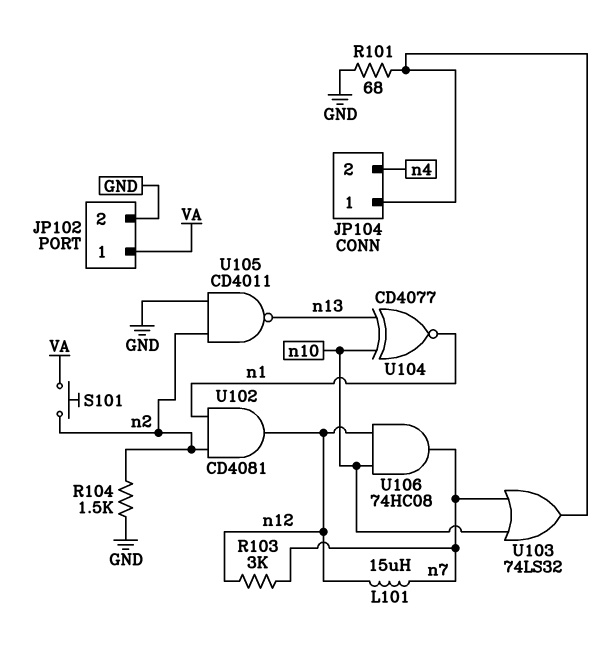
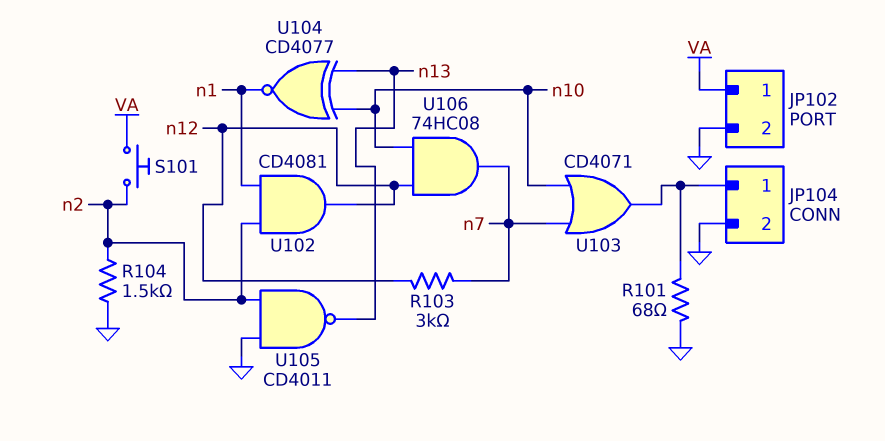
JP104 pin 2: n4 -> GND
L101: 15uH (n7, n12) -> none
U103: OR 74LS32 (in n7, in n10, out JP104/1) -> OR CD4071 (in n7, in n10, out JP104/1)

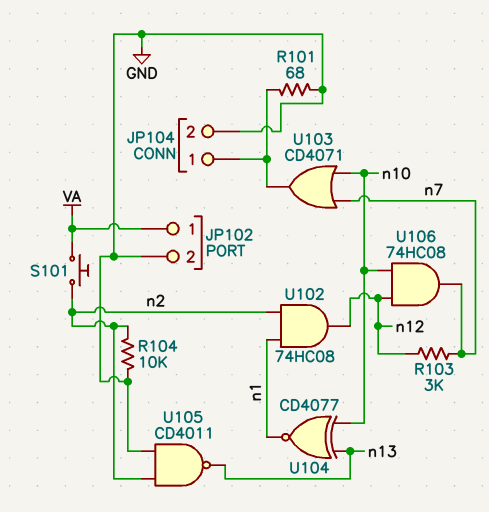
R104: 1.5k (GND, n2) -> 10k (GND, n2)
U102: AND CD4081 (in n1, in n2, out n12) -> AND 74HC08 (in n1, in n2, out n12)

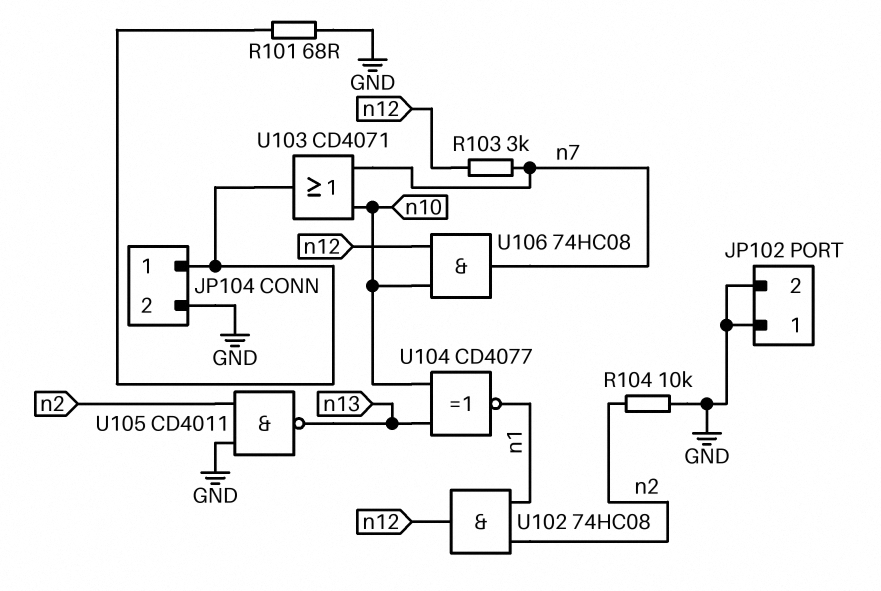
JP102 pin 1: VA -> GND
S101: button (VA, n2) -> none

